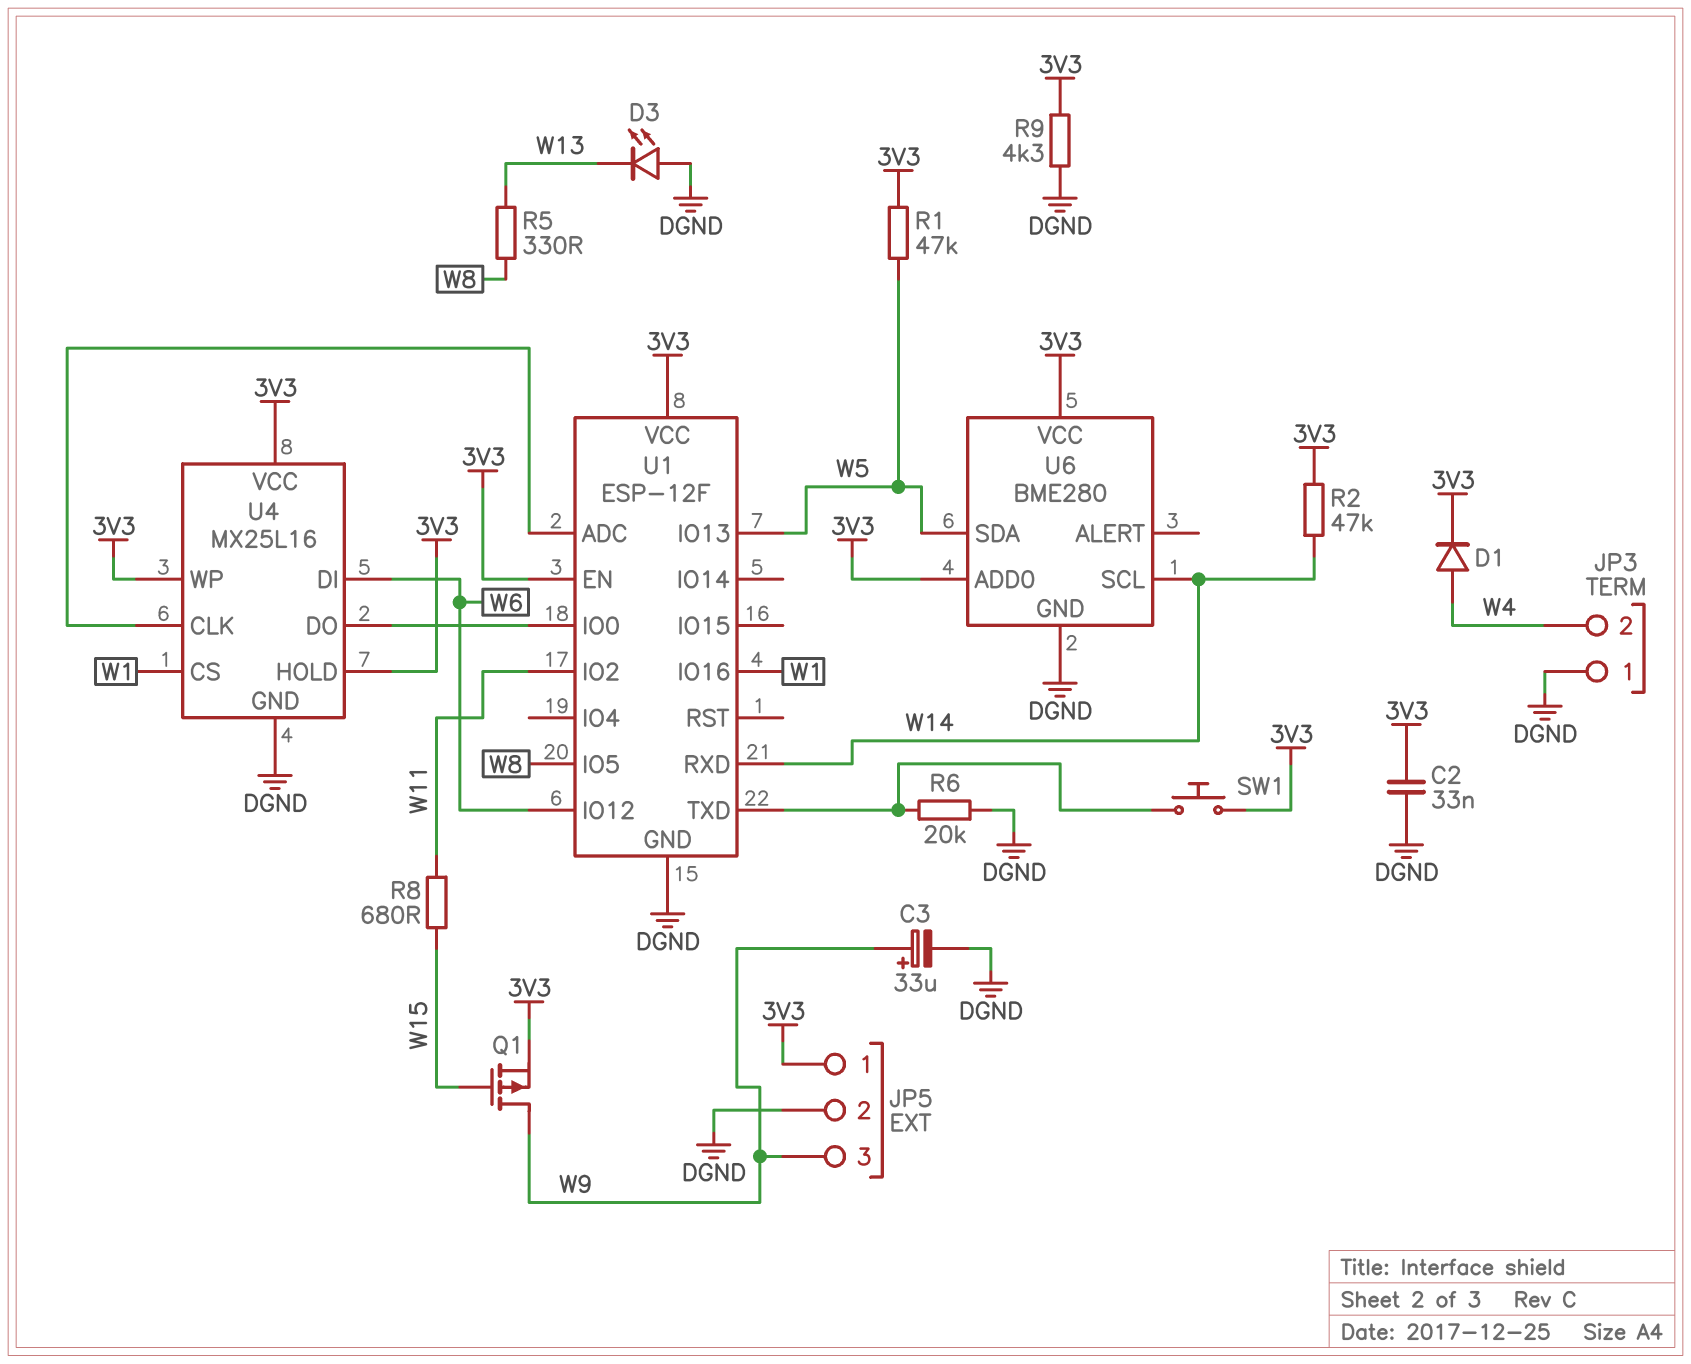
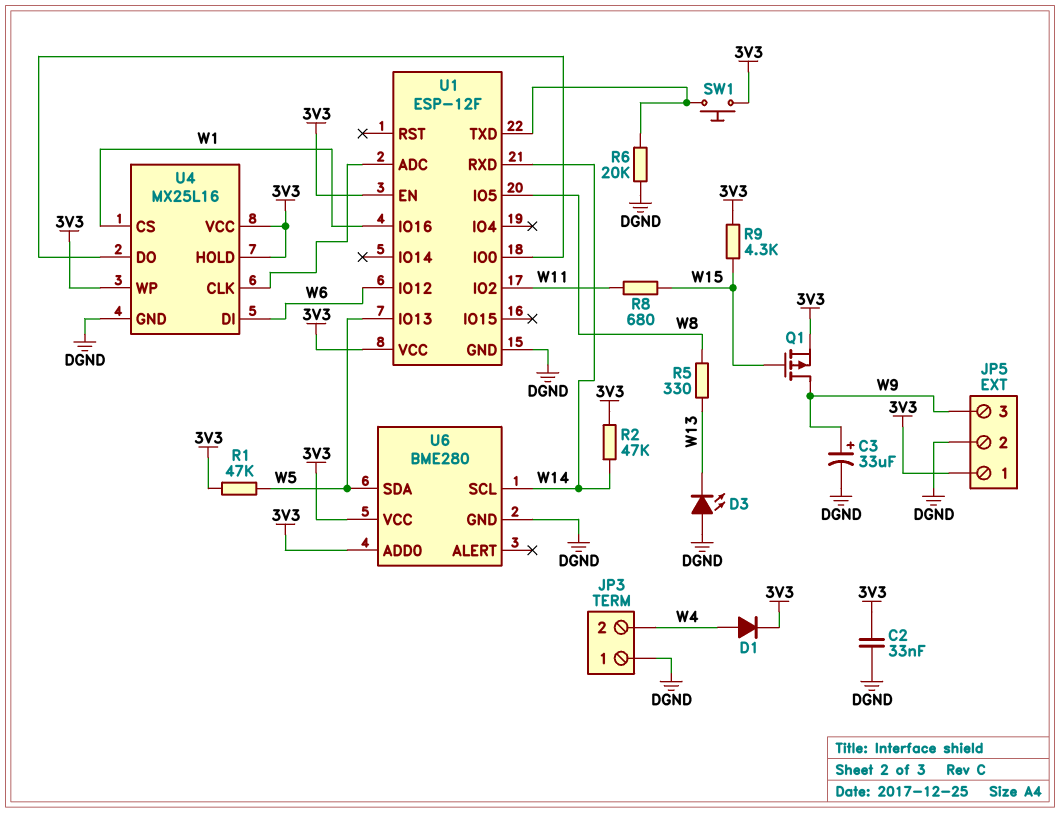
R9: 4.3k (3V3, DGND) -> 4.3k (3V3, W15)

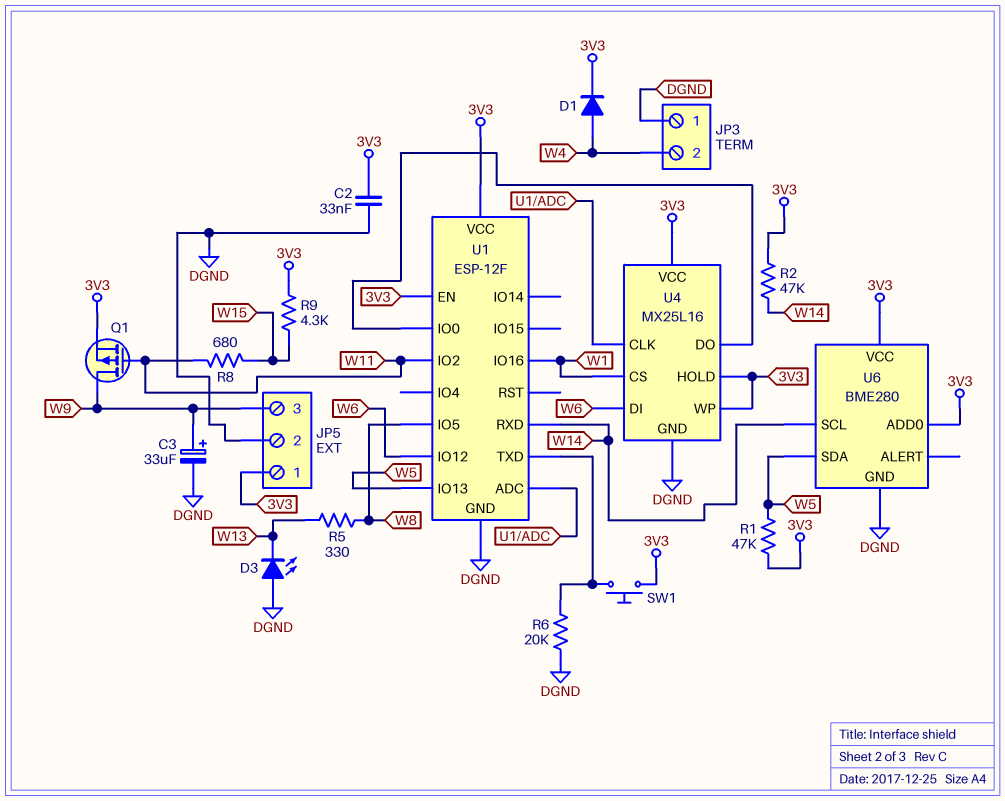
Q1: PMOS (G W15, D W9, S 3V3) -> PMOS (G W11, D W9, S 3V3)

